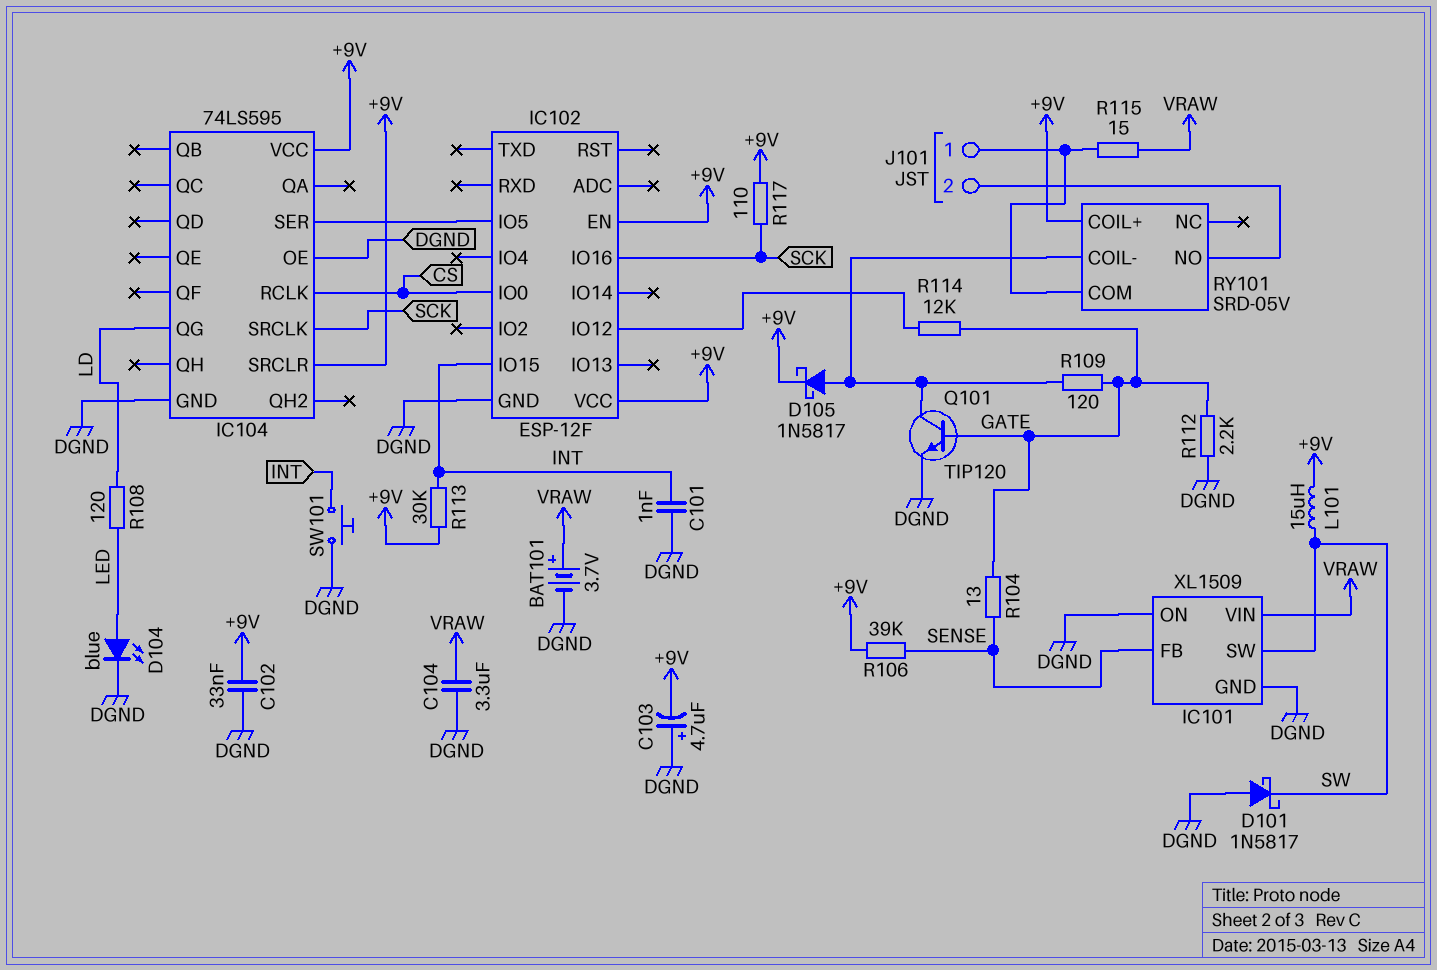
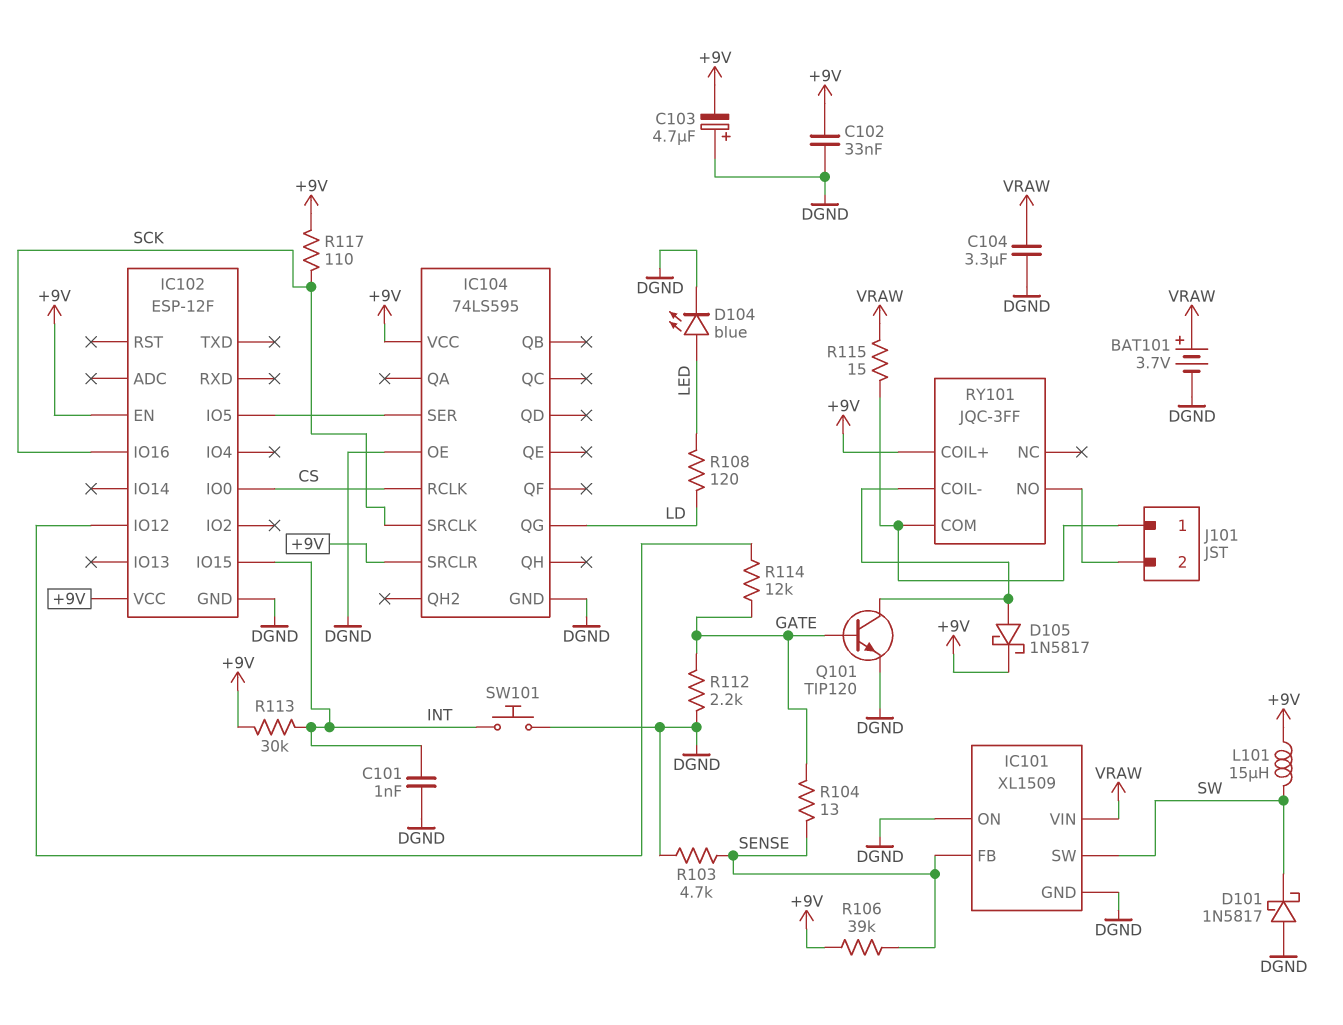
R103: none -> 4.7k (DGND, SENSE)
R109: 120 (GATE, RY101/COIL-) -> none
RY101: SRD-05V -> JQC-3FF

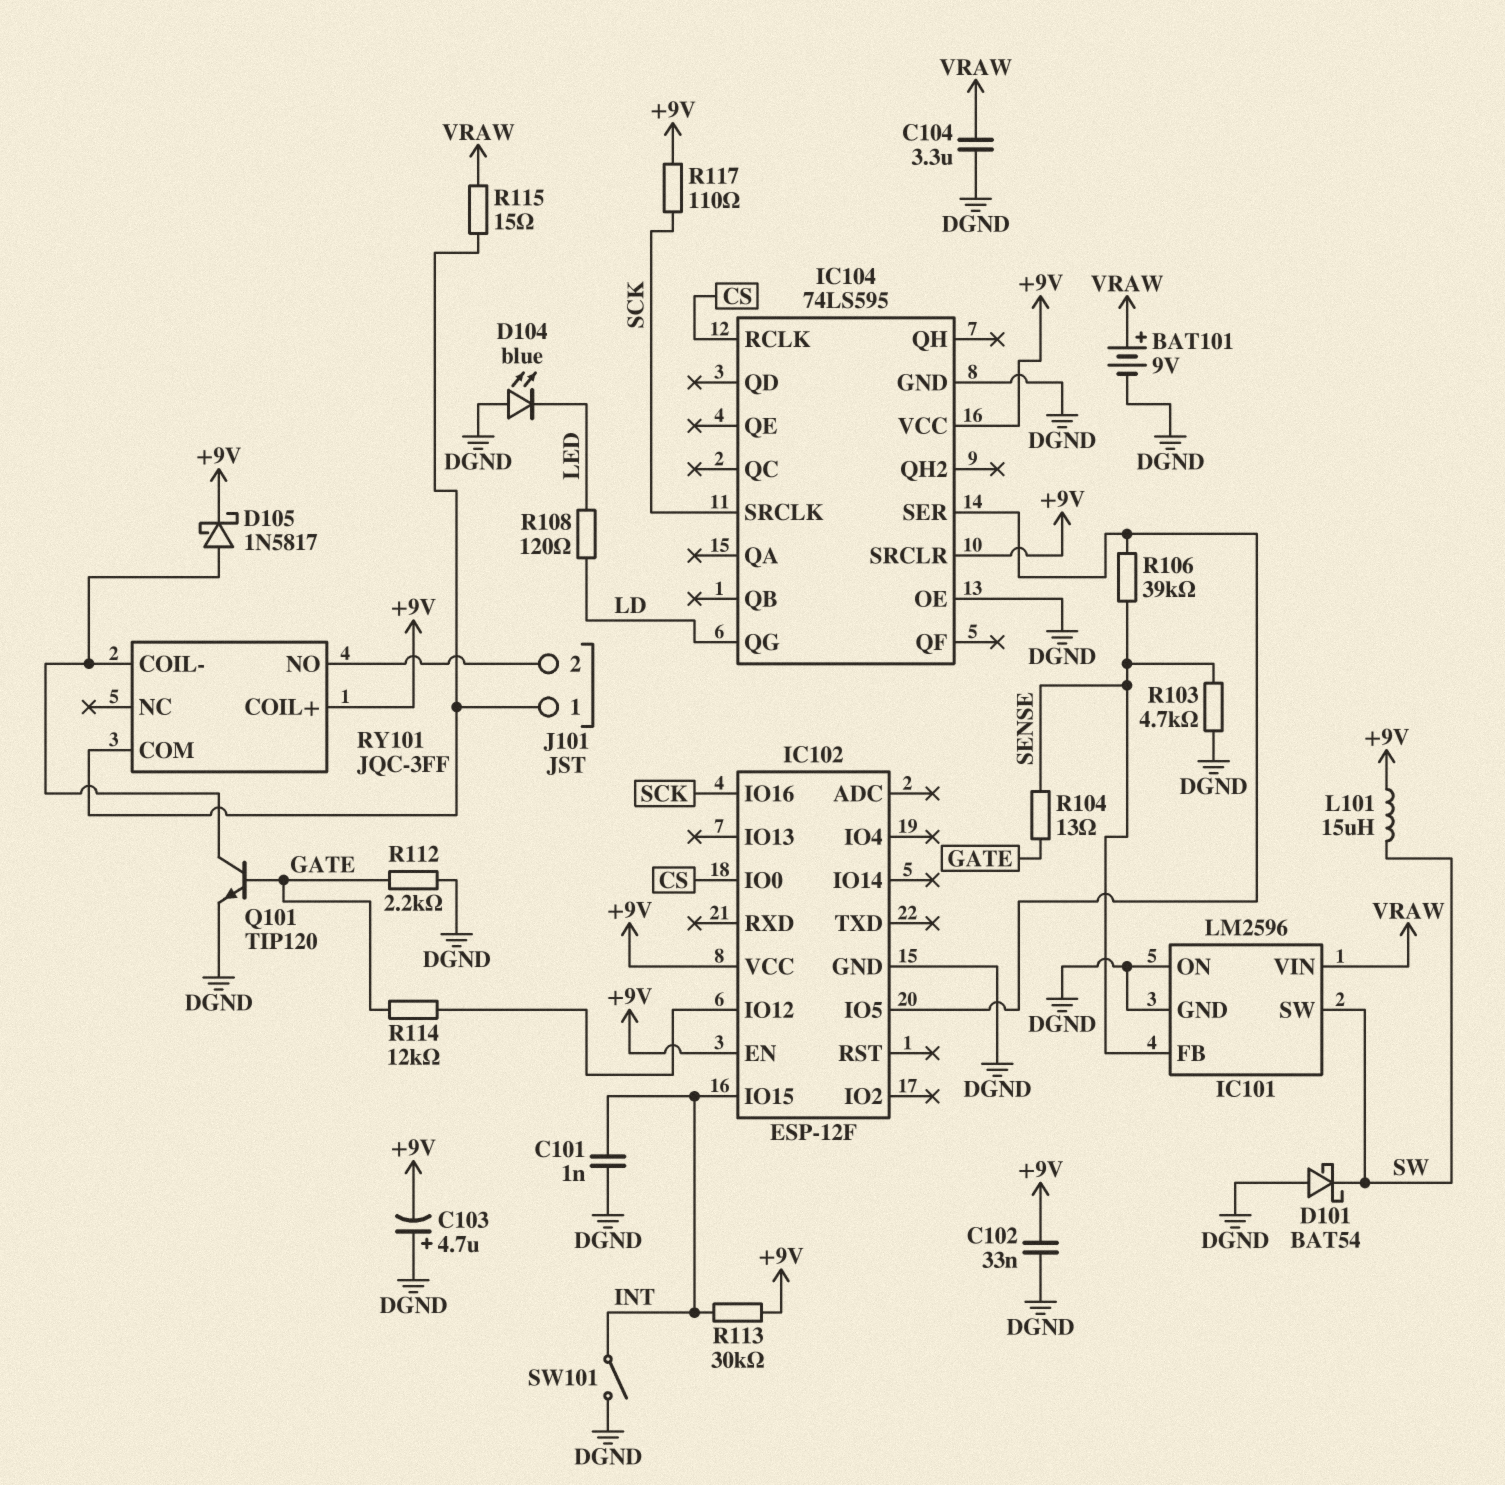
BAT101: 3.7V (plus VRAW, minus DGND) -> 9V (plus VRAW, minus DGND)
D101: schottky 1N5817 (A DGND, K SW) -> schottky BAT54 (A DGND, K SW)
D104: LED blue (A LED, K DGND) -> LED blue (A DGND, K LED)
IC101: XL1509 -> LM2596
R106: 39k (+9V, SENSE) -> 39k (IC102/IO5, SENSE)
SW101: button (DGND, INT) -> switch (DGND, INT)

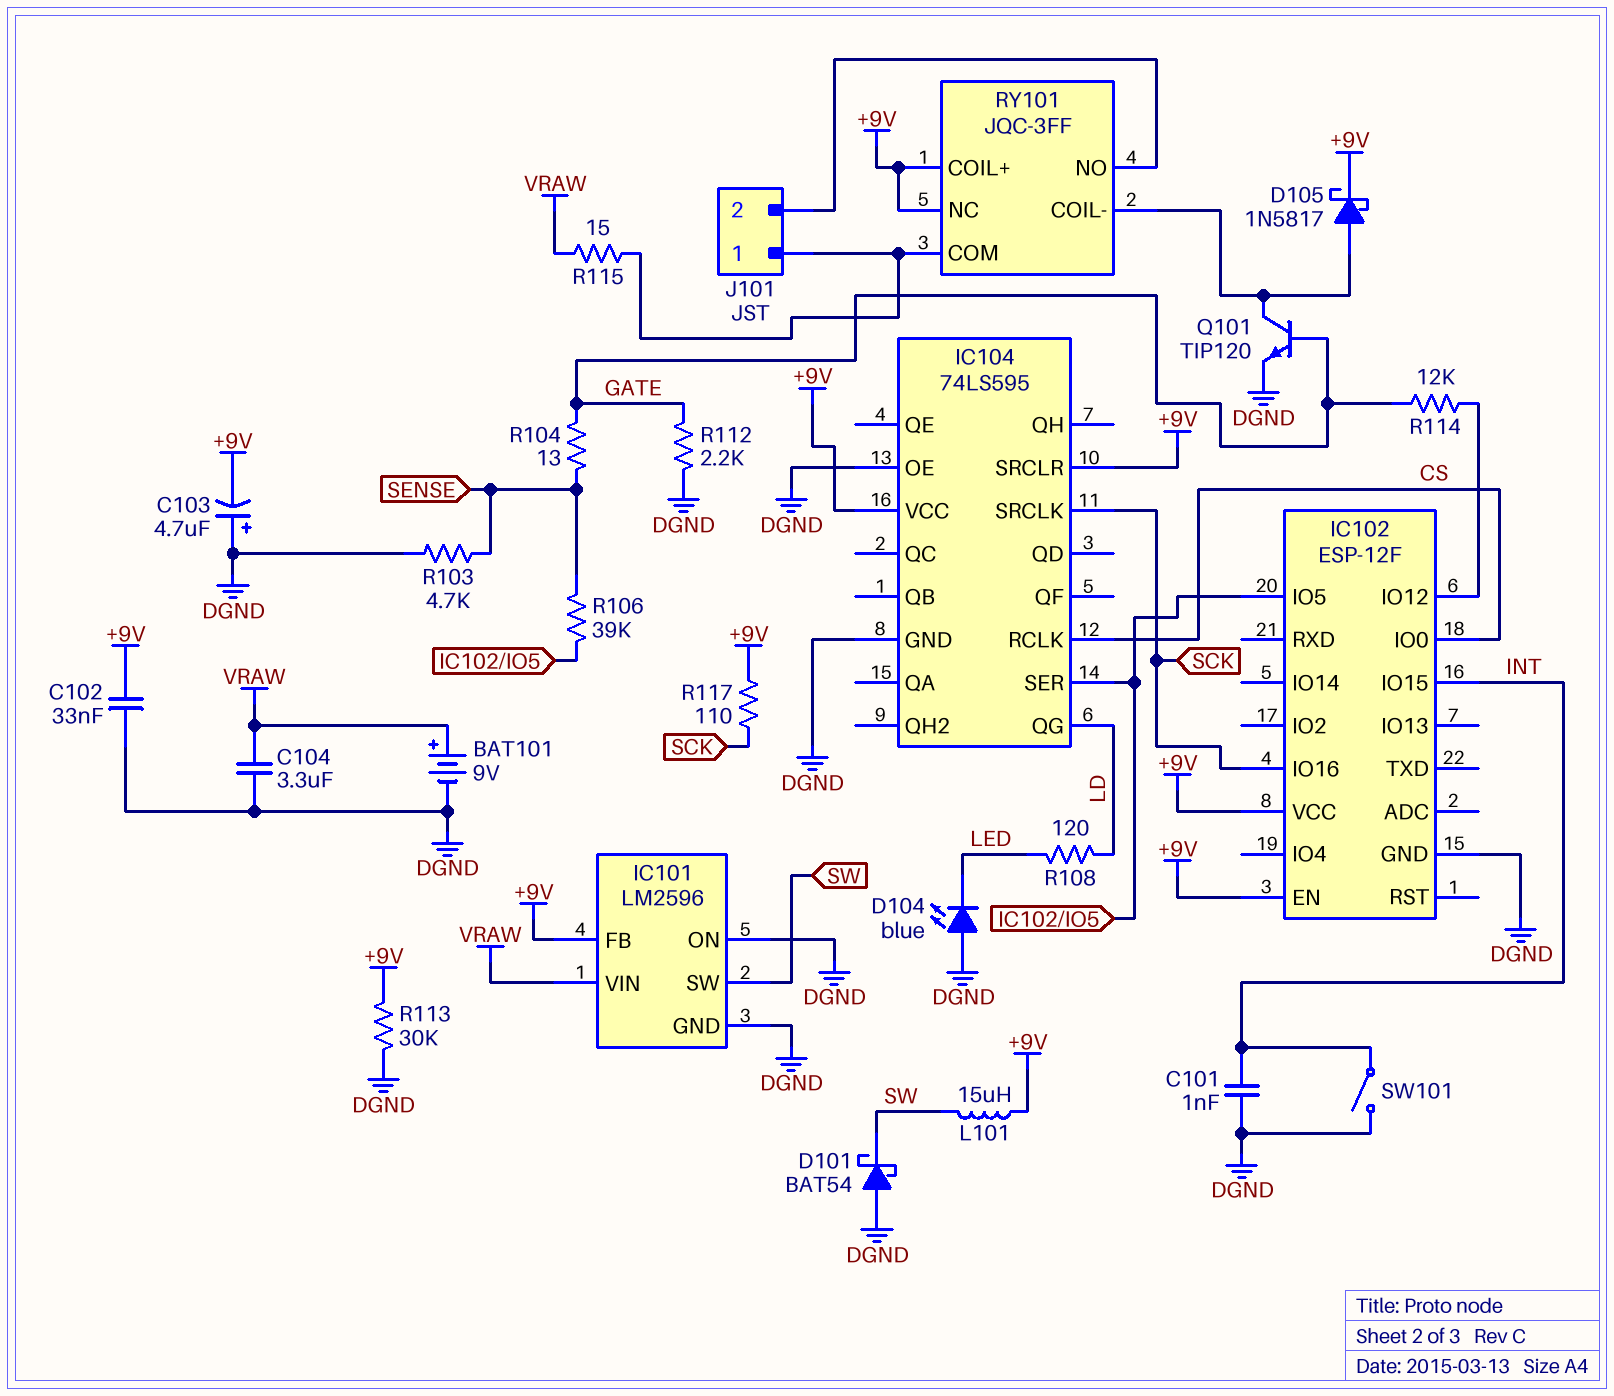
IC101 pin FB: SENSE -> +9V
R113: 30k (+9V, INT) -> 30k (+9V, DGND)
RY101 pin NC: none -> +9V

